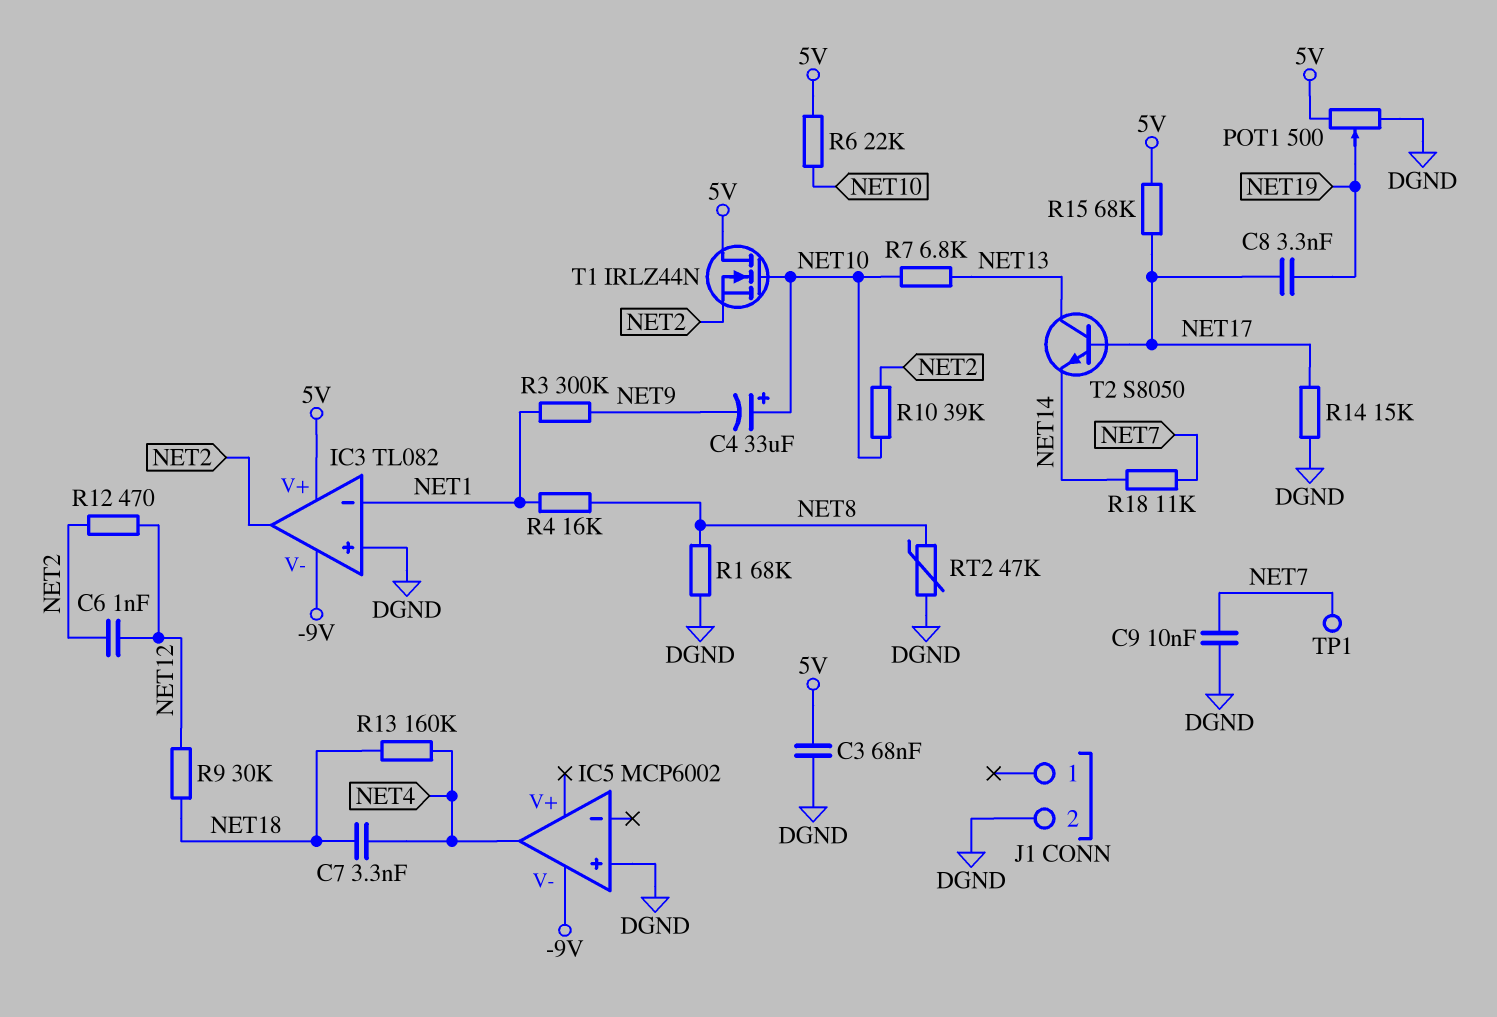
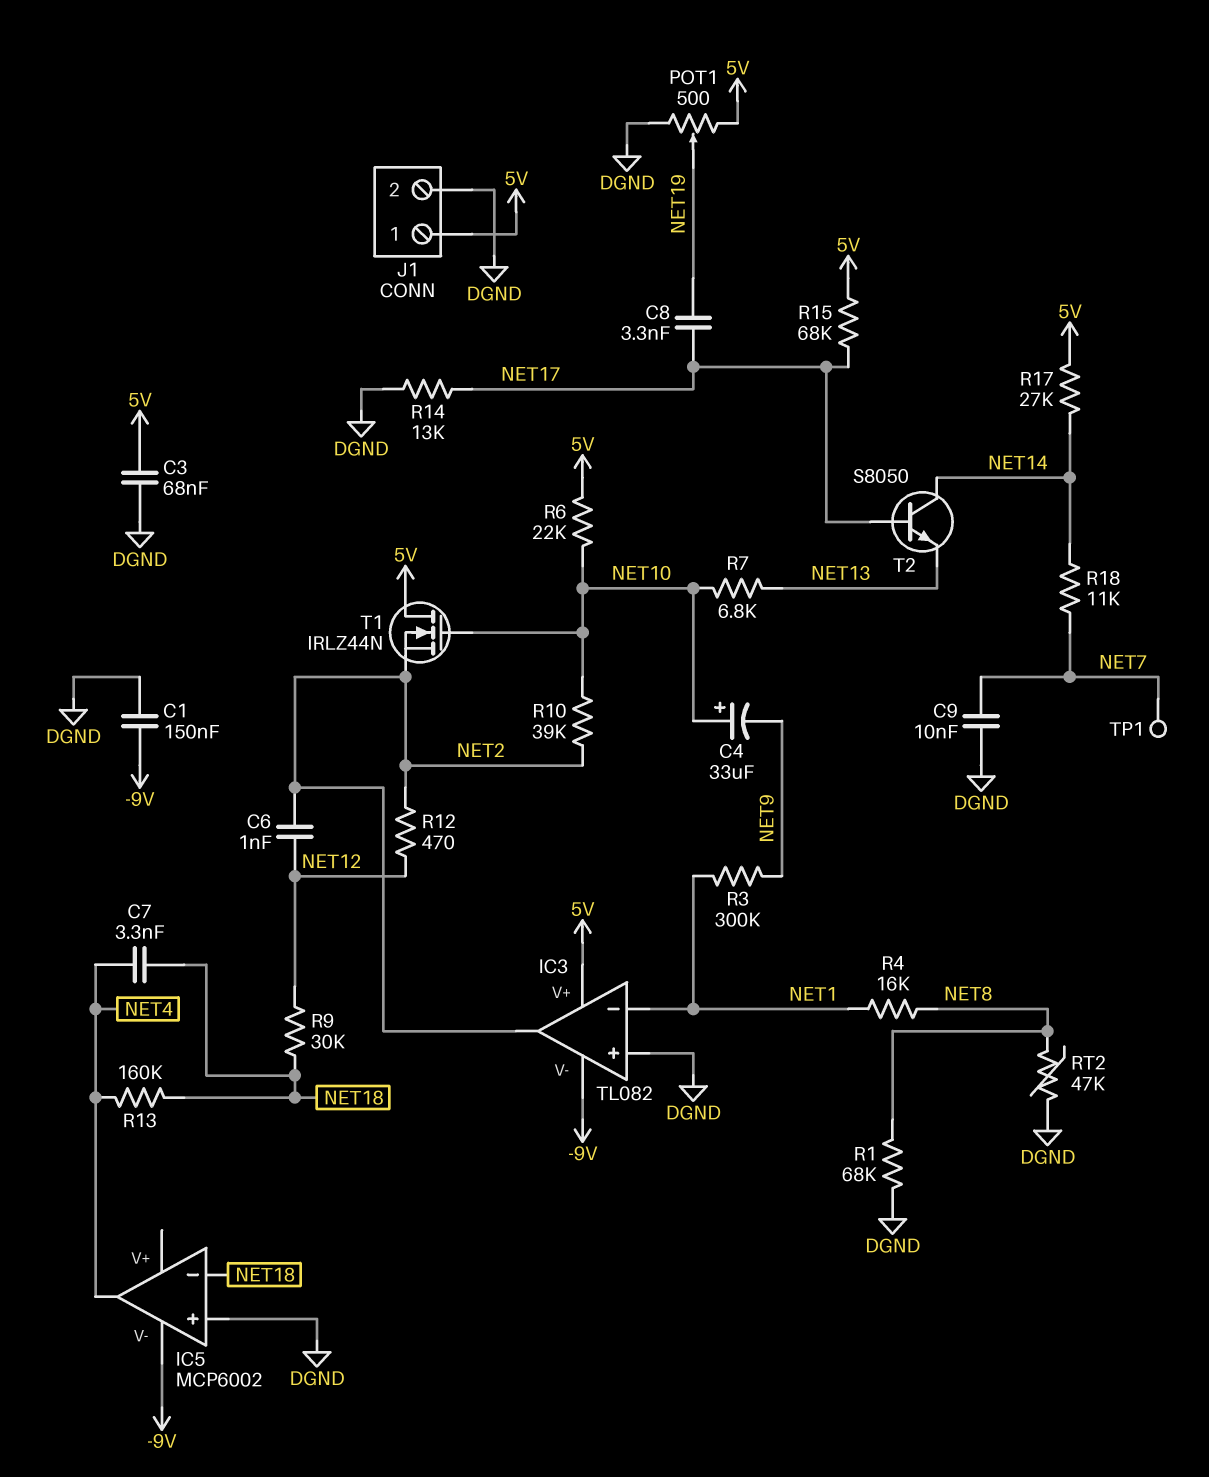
C1: none -> 150nF (-9V, DGND)
IC5 pin in-: none -> NET18
J1 pin 1: none -> 5V
R14: 15k (DGND, NET17) -> 13k (DGND, NET17)
R17: none -> 27k (5V, NET14)
T2: NPN S8050 (B NET17, C NET13, E NET14) -> NPN S8050 (B NET17, C NET14, E NET13)

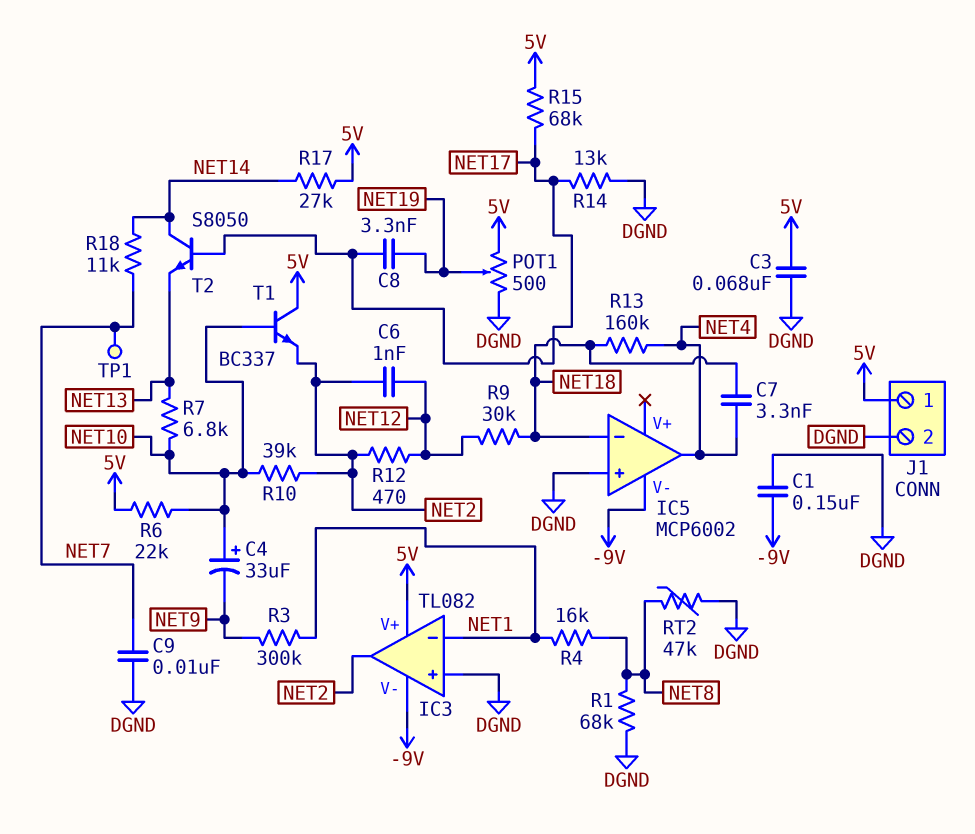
T1: NMOS IRLZ44N (G NET10, D 5V, S NET2) -> NPN BC337 (B NET10, C 5V, E NET2)

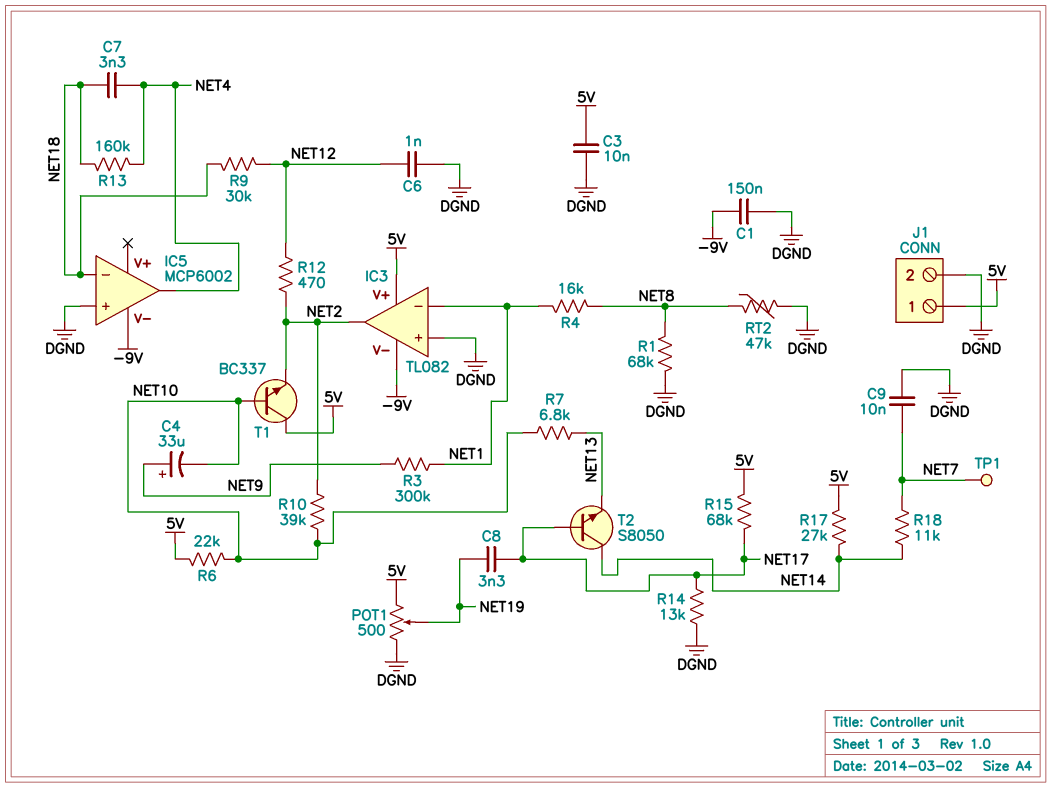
C3: 68nF (5V, DGND) -> 10nF (5V, DGND)
C4: 33uF (plus NET10, minus NET9) -> 33uF (plus NET9, minus NET10)
C6: 1nF (NET2, NET12) -> 1nF (DGND, NET12)

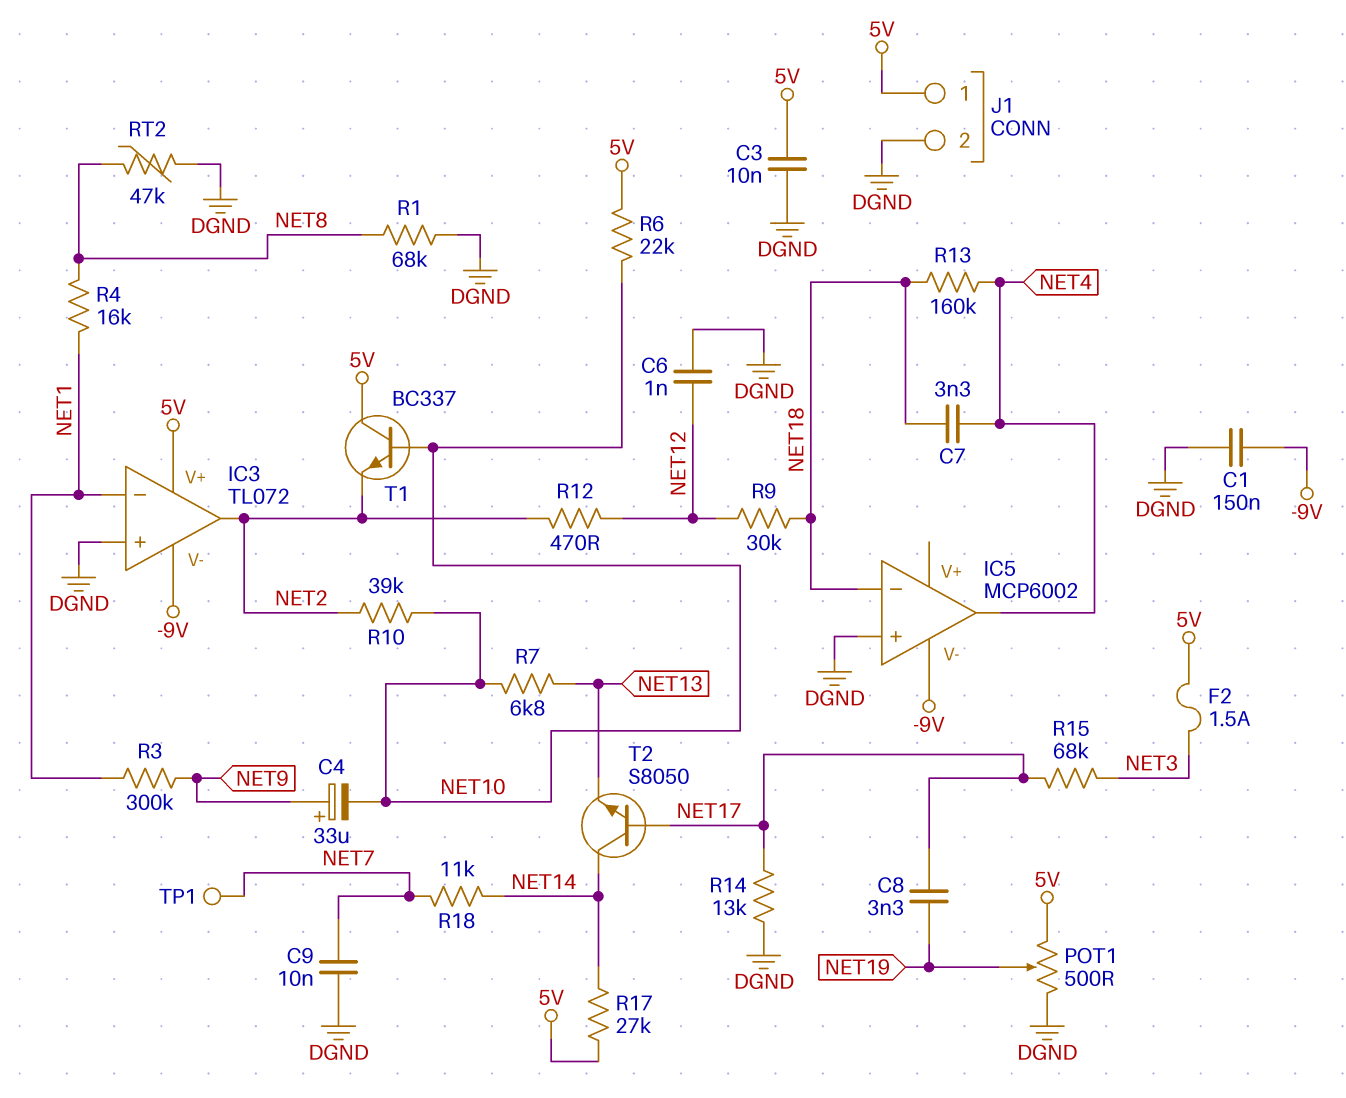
F2: none -> 1.5A (5V, NET3)
IC3: TL082 -> TL072
R15: 68k (5V, NET17) -> 68k (NET3, NET17)

